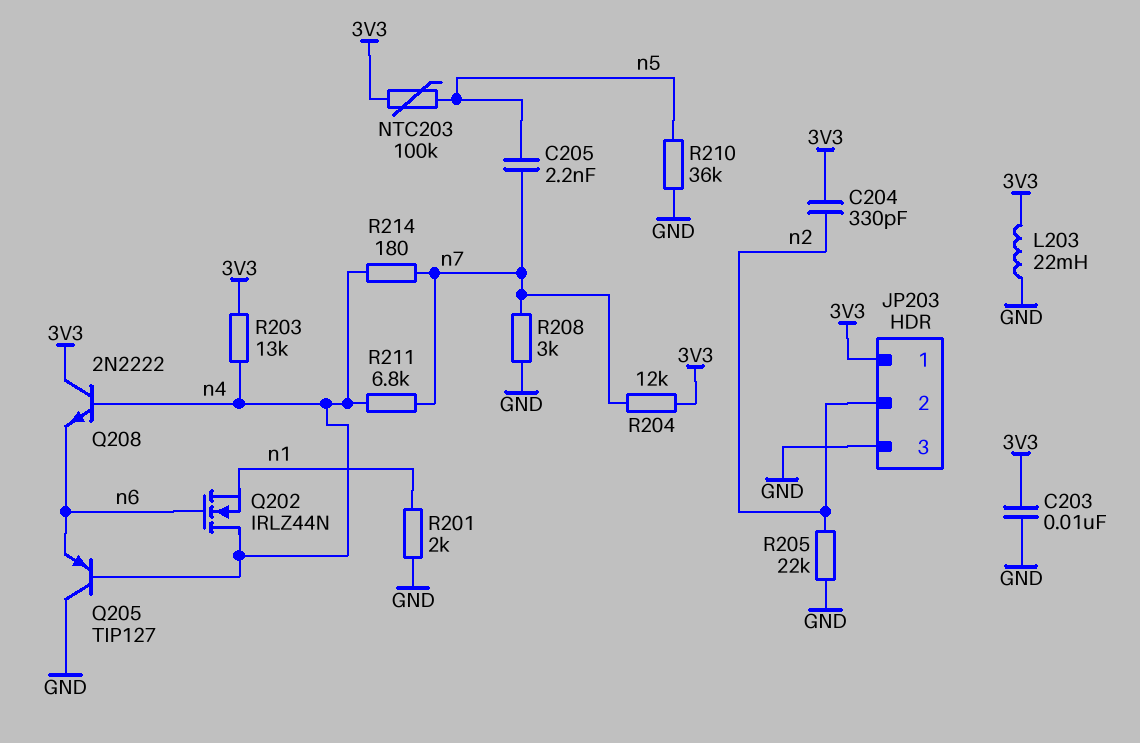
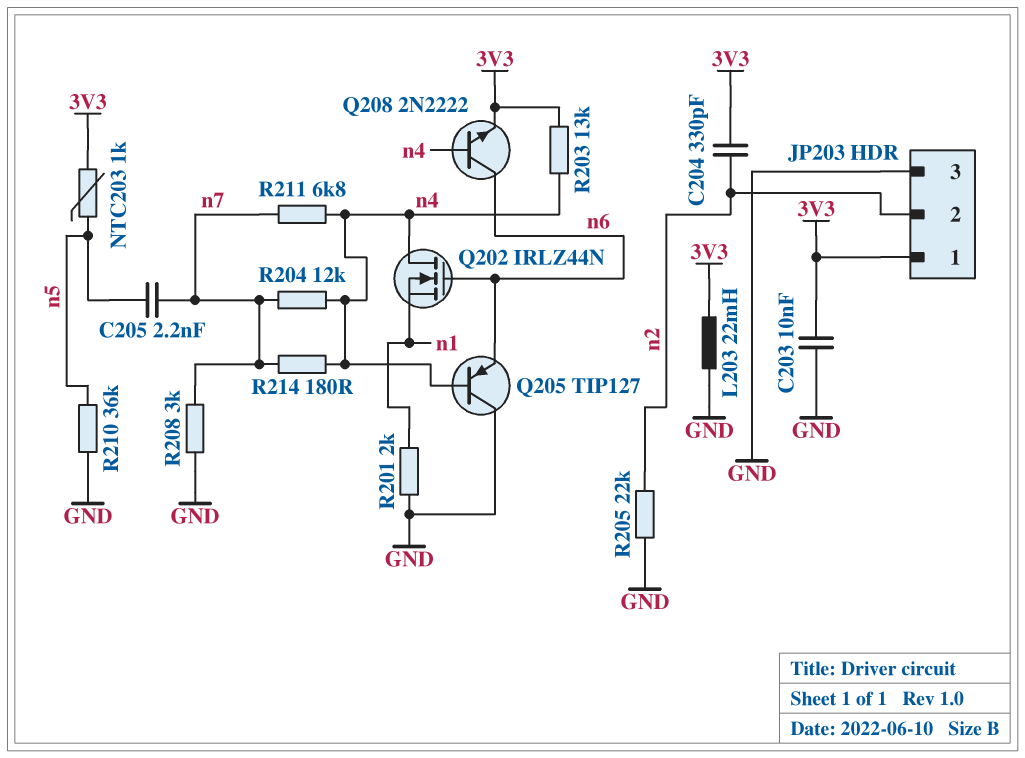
NTC203: 100k (3V3, n5) -> 1k (3V3, n5)
Q208: NPN 2N2222 (B n4, C 3V3, E n6) -> NPN 2N2222 (B n4, C n6, E 3V3)
R204: 12k (3V3, n7) -> 12k (n4, n7)

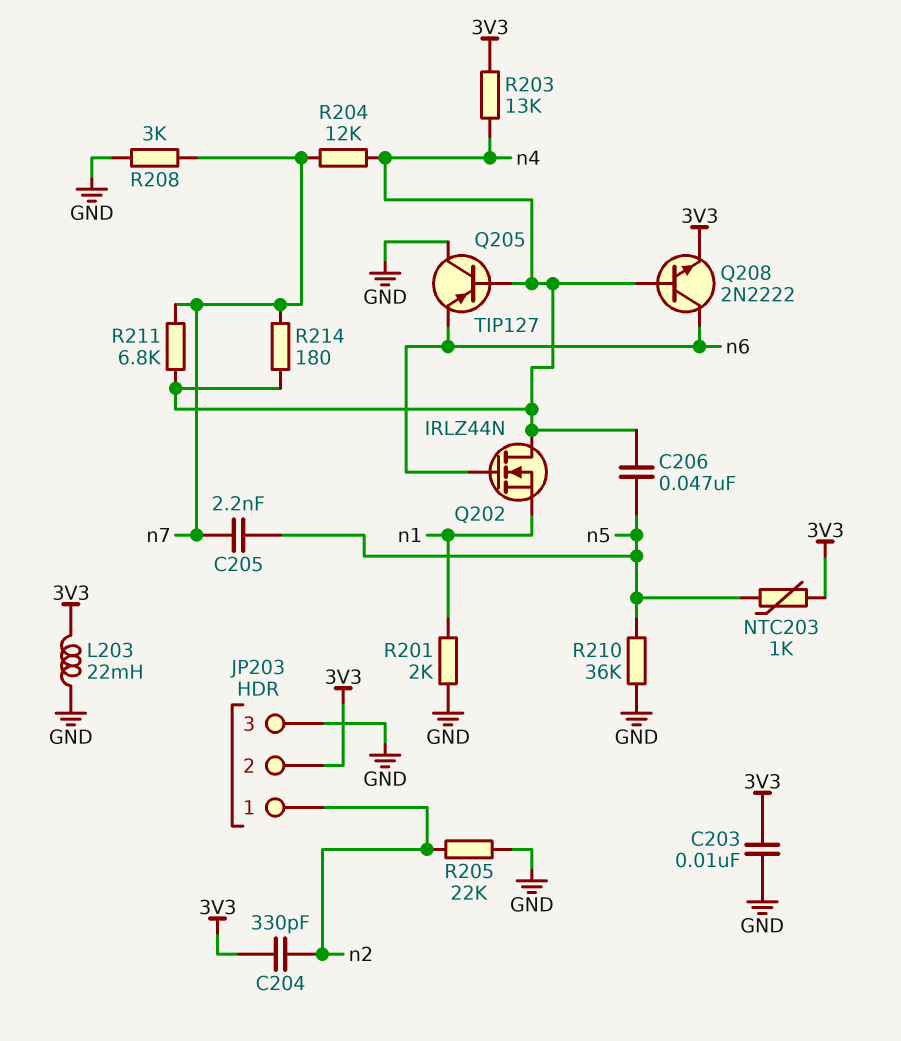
C206: none -> 47nF (n4, n5)
JP203 pin 1: 3V3 -> n2
JP203 pin 2: n2 -> 3V3

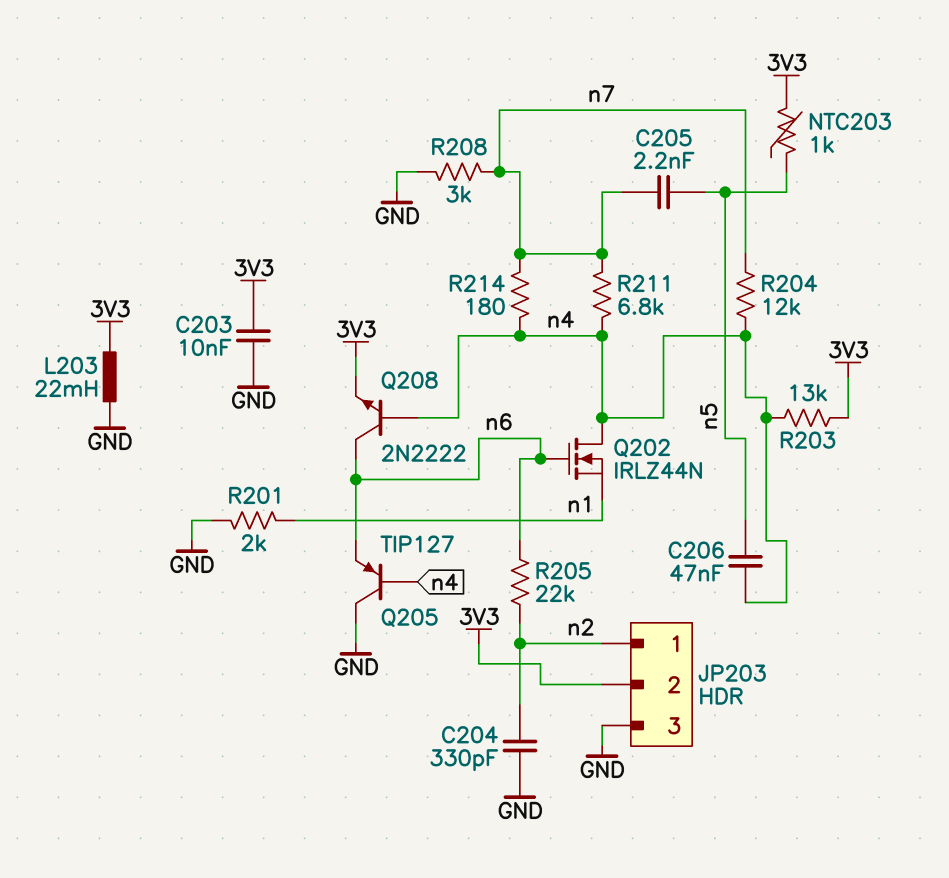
C204: 330pF (3V3, n2) -> 330pF (GND, n2)
R205: 22k (GND, n2) -> 22k (n2, n6)
R210: 36k (GND, n5) -> none

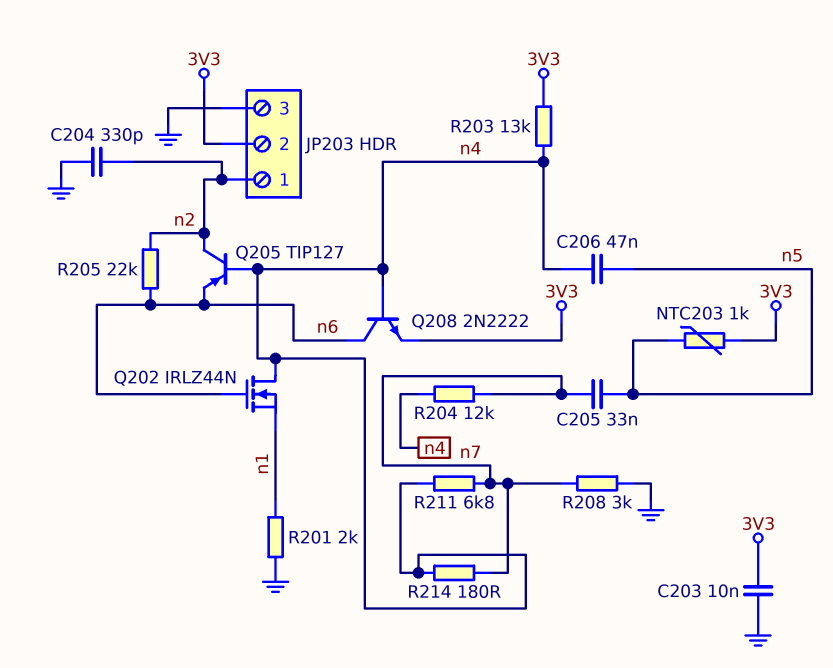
C205: 2.2nF (n5, n7) -> 33nF (n5, n7)
L203: 22mH (3V3, GND) -> none
Q205: PNP TIP127 (B n4, C GND, E n6) -> PNP TIP127 (B n4, C n2, E n6)

